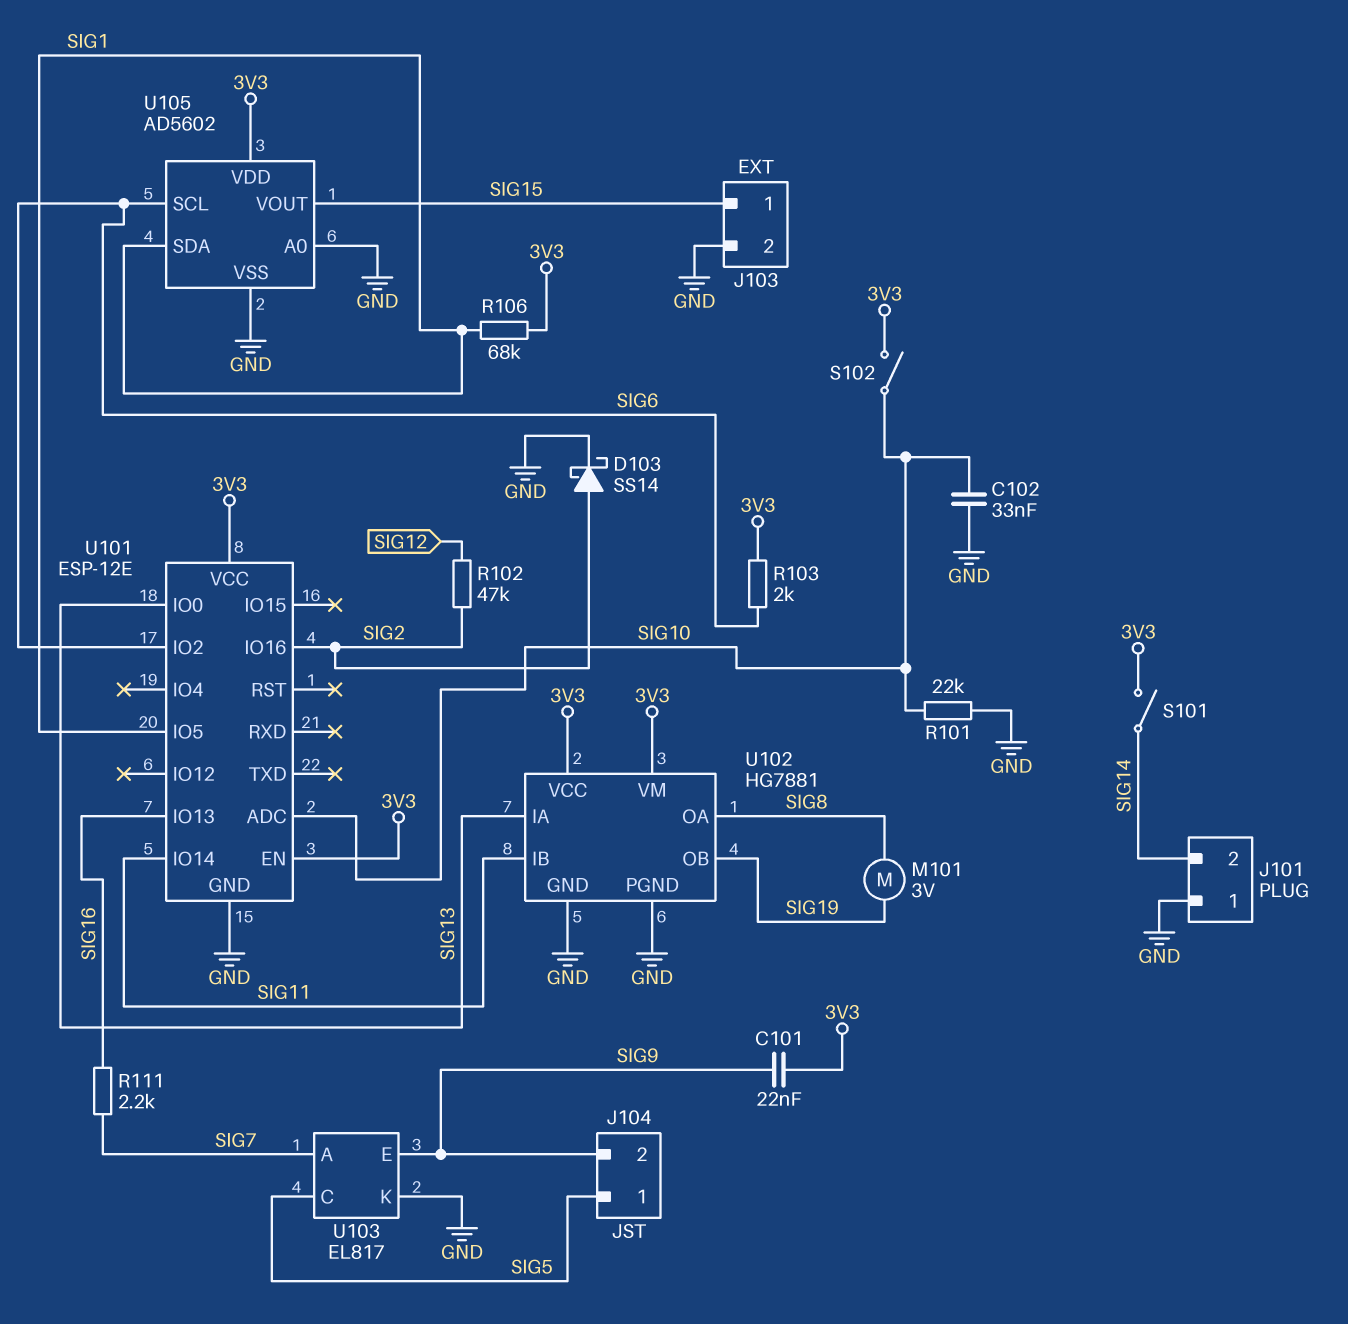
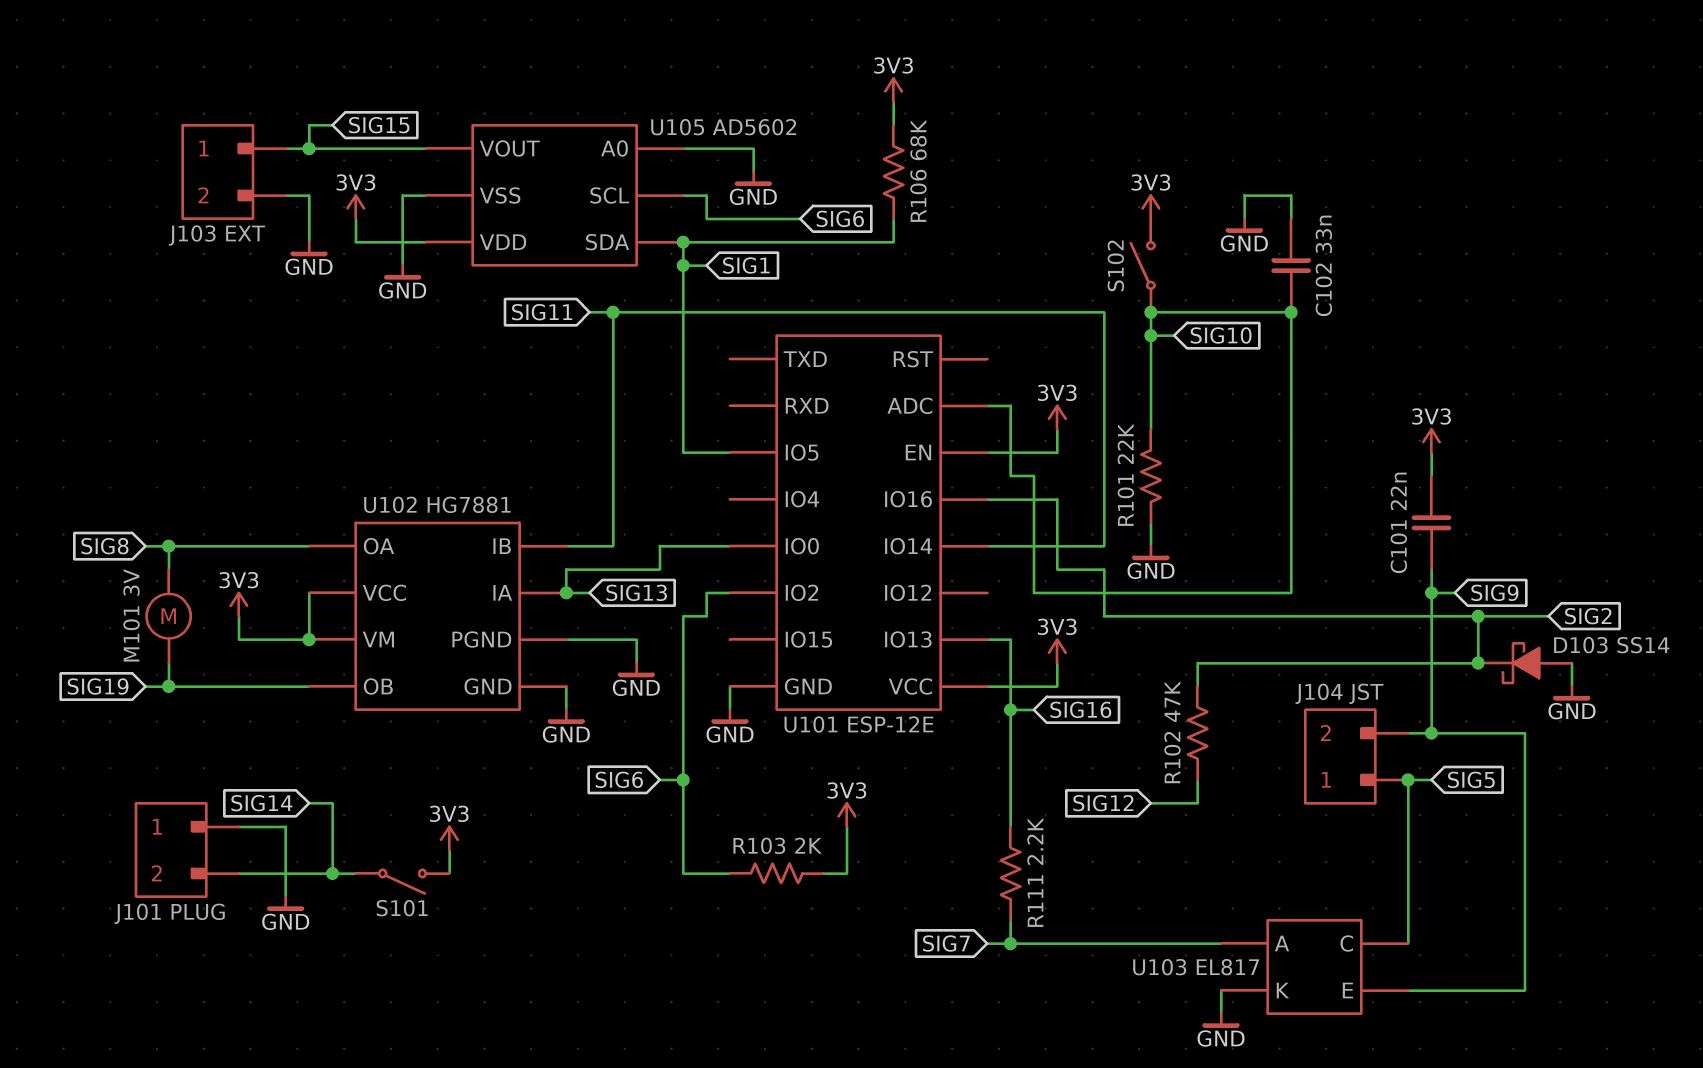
D103: schottky SS14 (A SIG2, K GND) -> schottky SS14 (A GND, K SIG2)

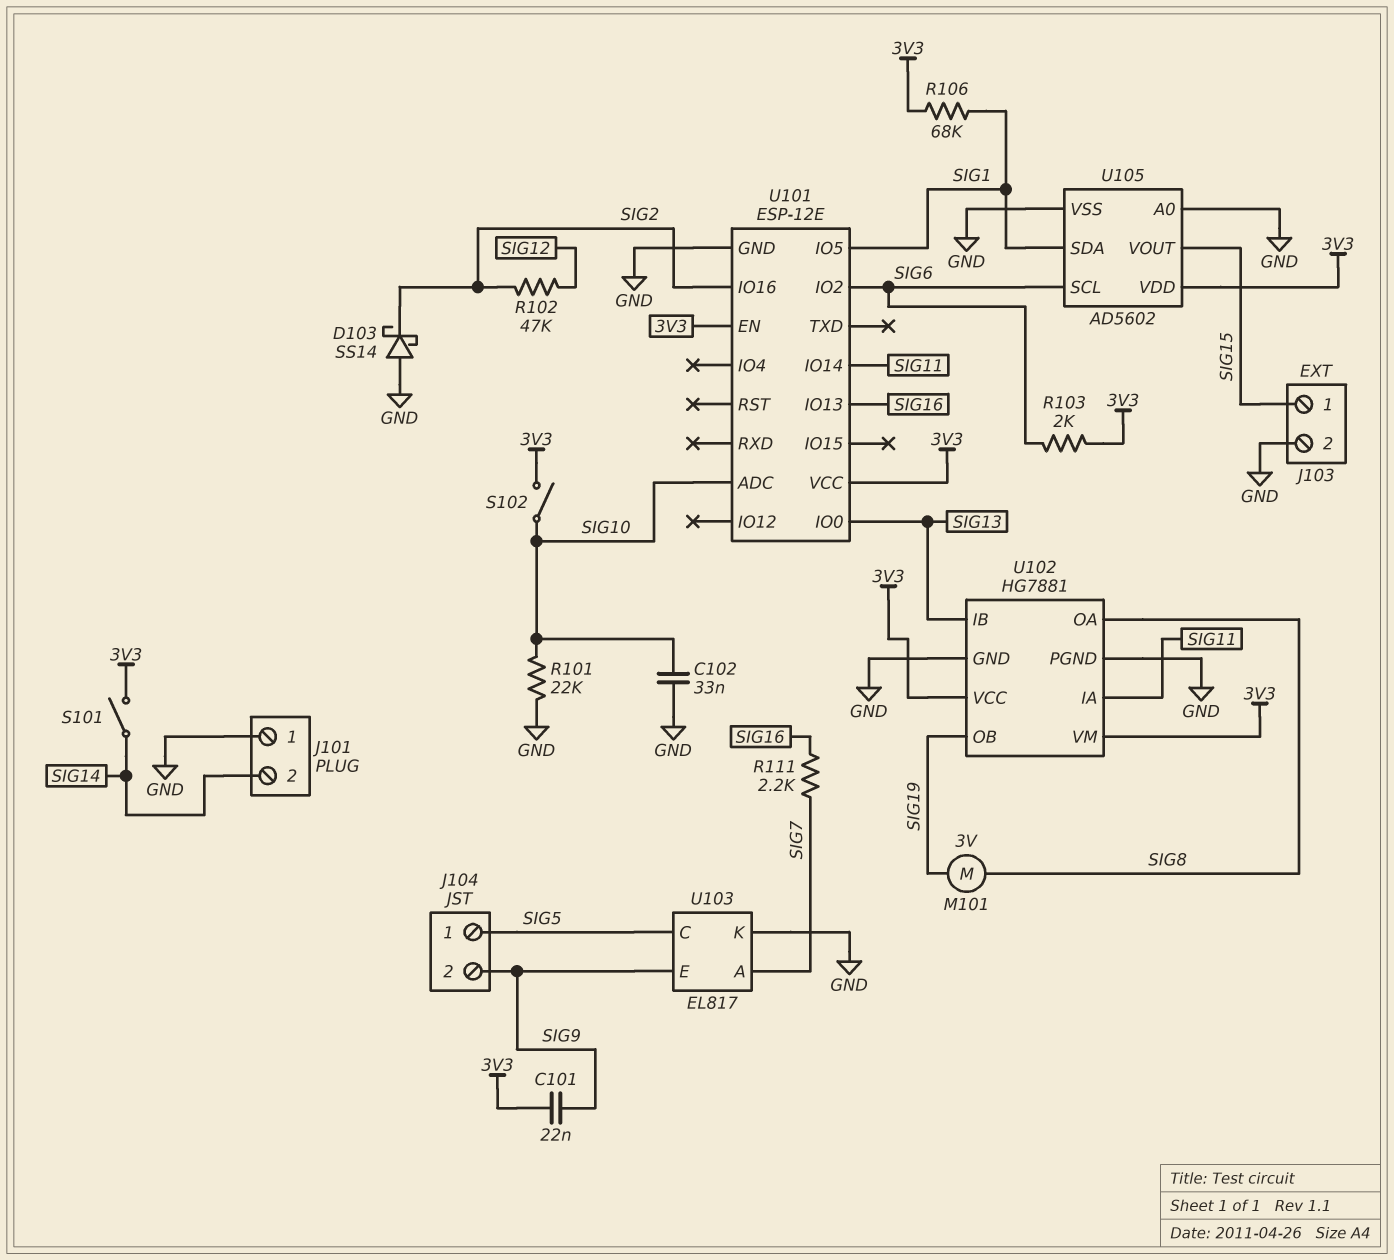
U102 pin IA: SIG13 -> SIG11
U102 pin IB: SIG11 -> SIG13

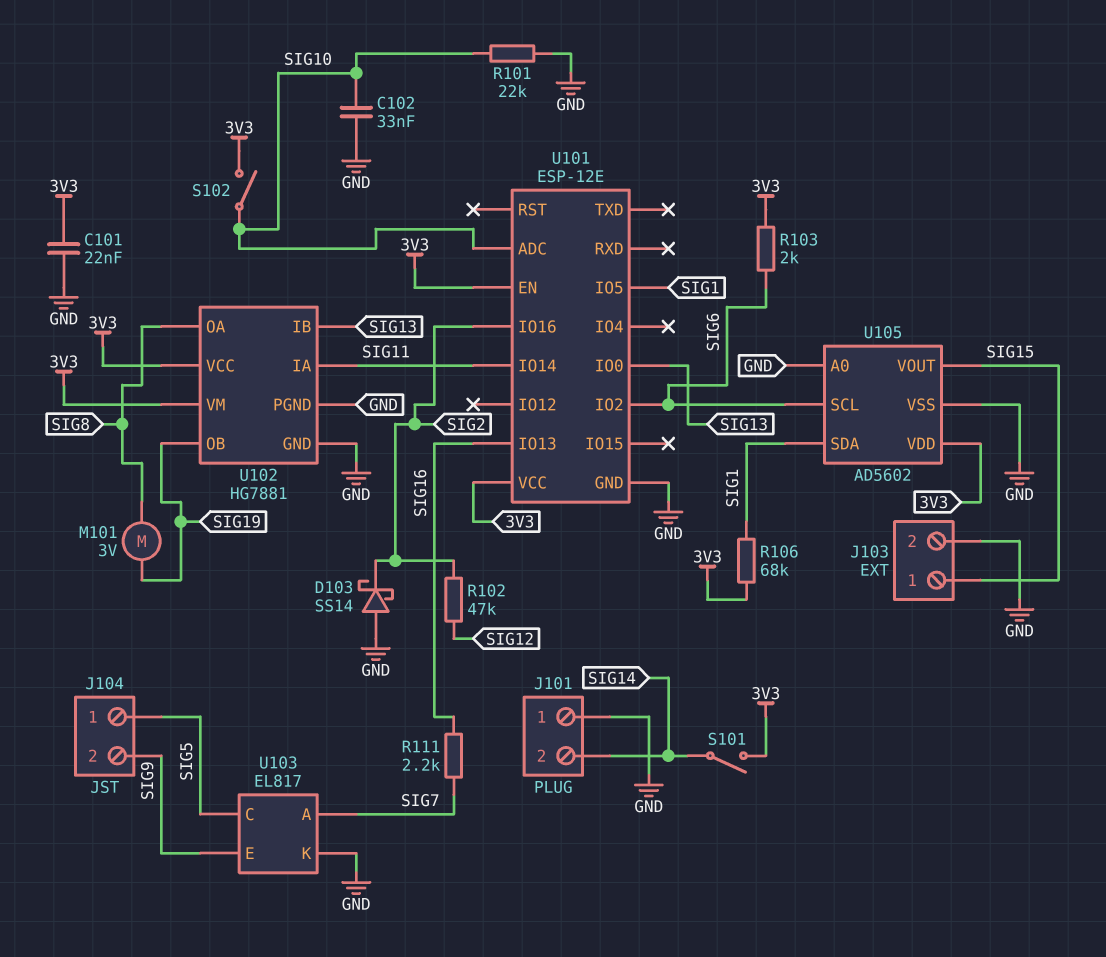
C101: 22nF (3V3, SIG9) -> 22nF (3V3, GND)

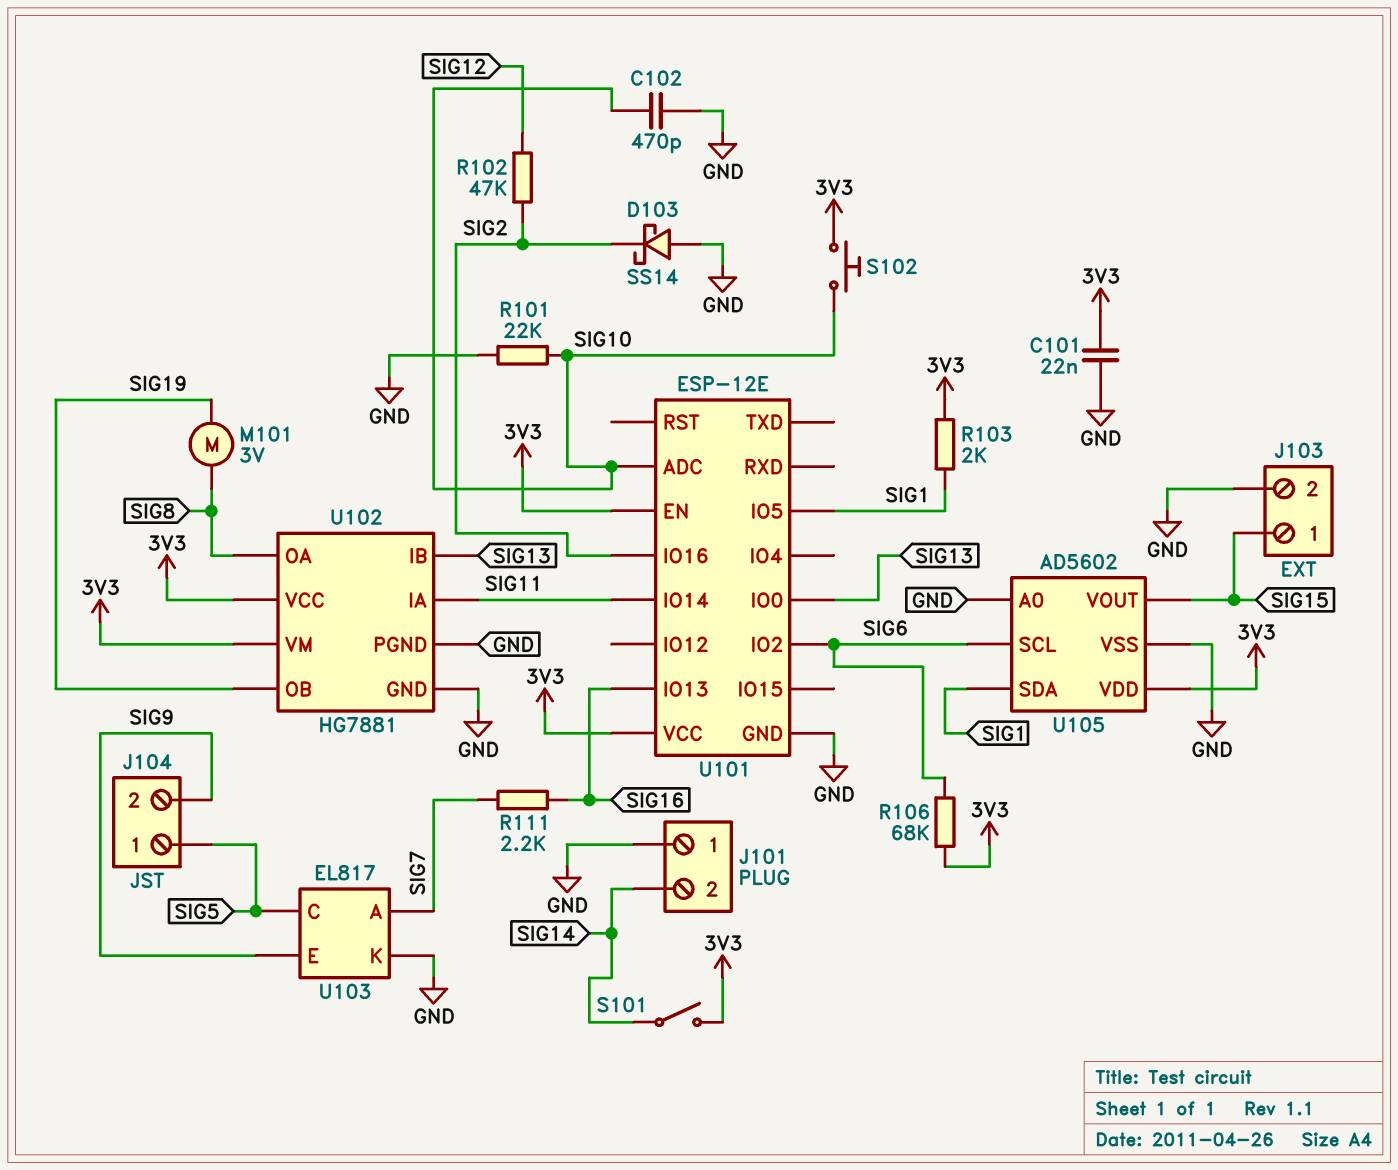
C102: 33nF (GND, SIG10) -> 470pF (GND, SIG10)
R103: 2k (3V3, SIG6) -> 2k (3V3, SIG1)
R106: 68k (3V3, SIG1) -> 68k (3V3, SIG6)
S102: switch (3V3, SIG10) -> button (3V3, SIG10)

